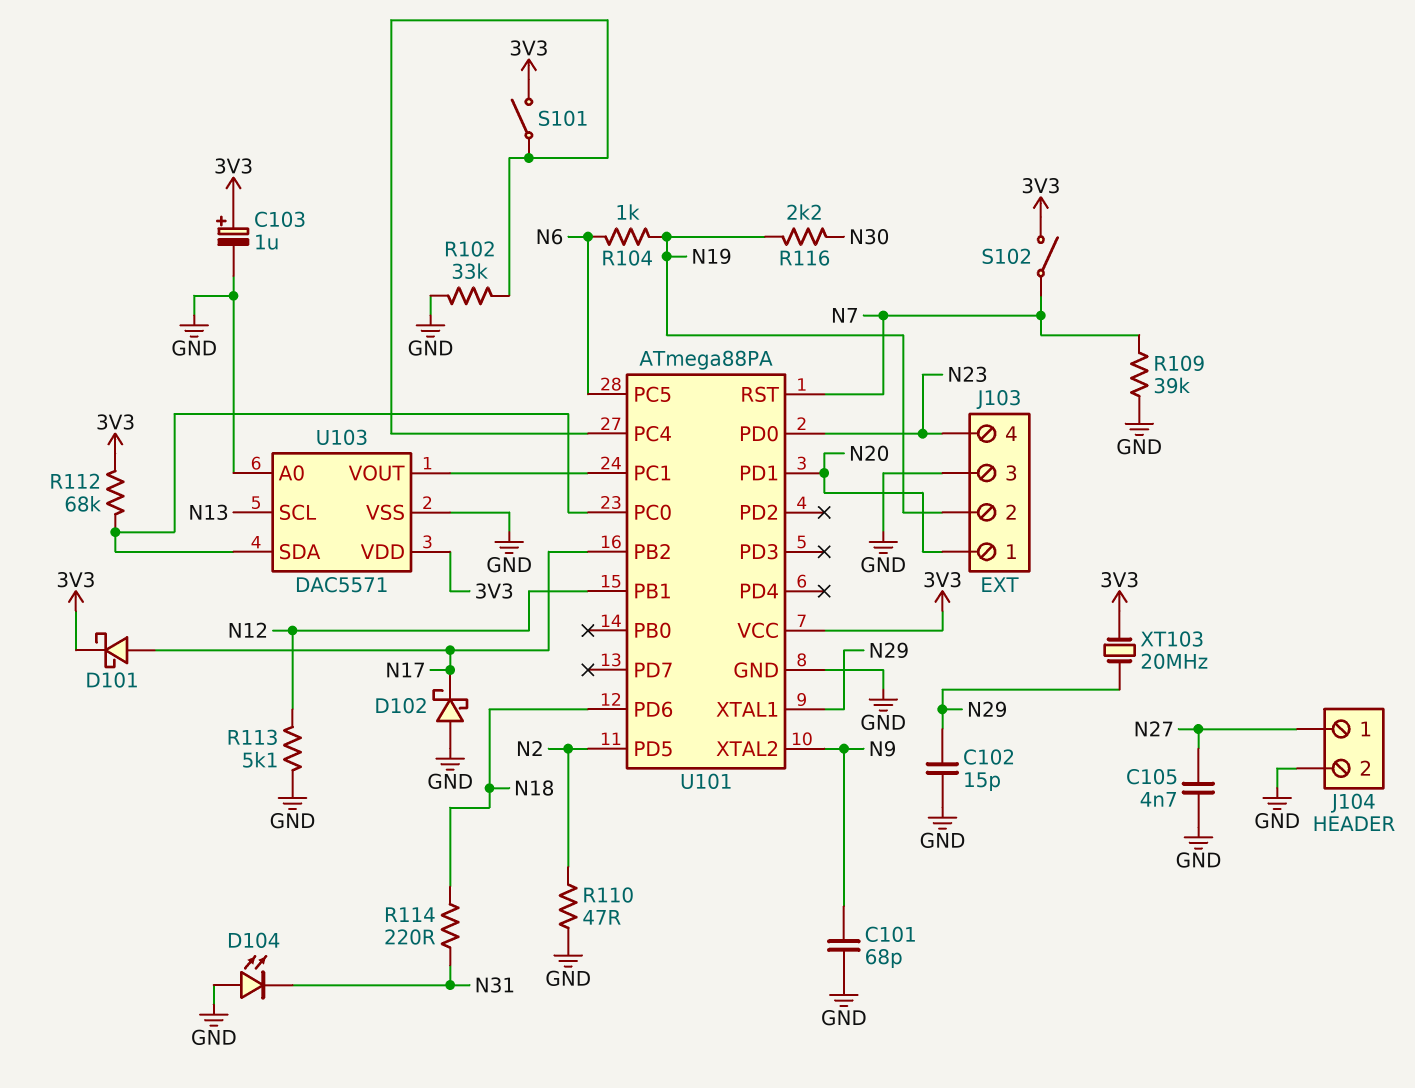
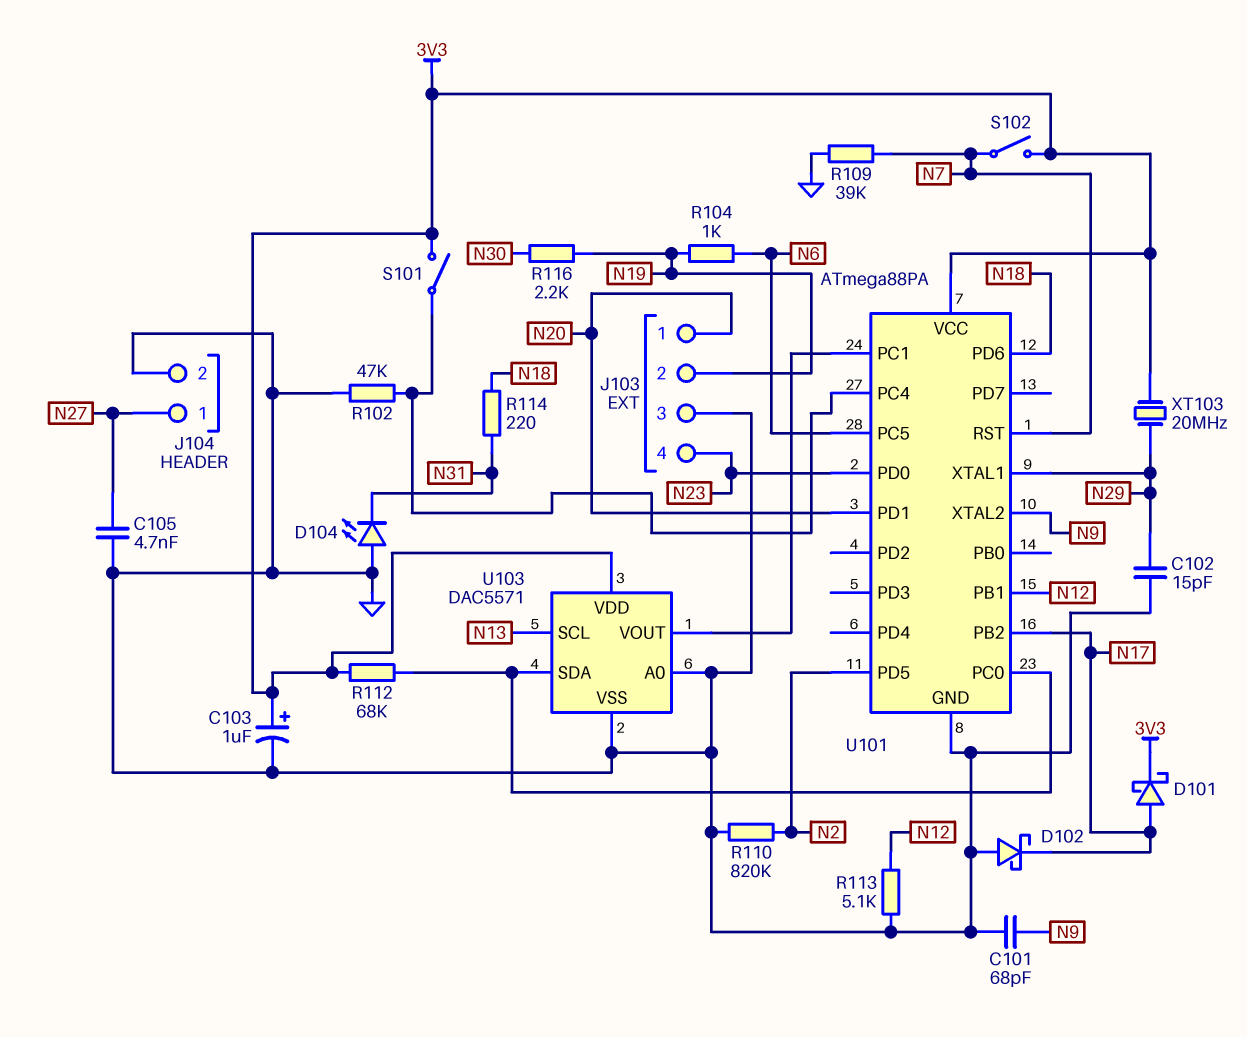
R102: 33k (GND, U101/PC4) -> 47k (GND, U101/PC4)
R110: 47 (GND, N2) -> 820k (GND, N2)

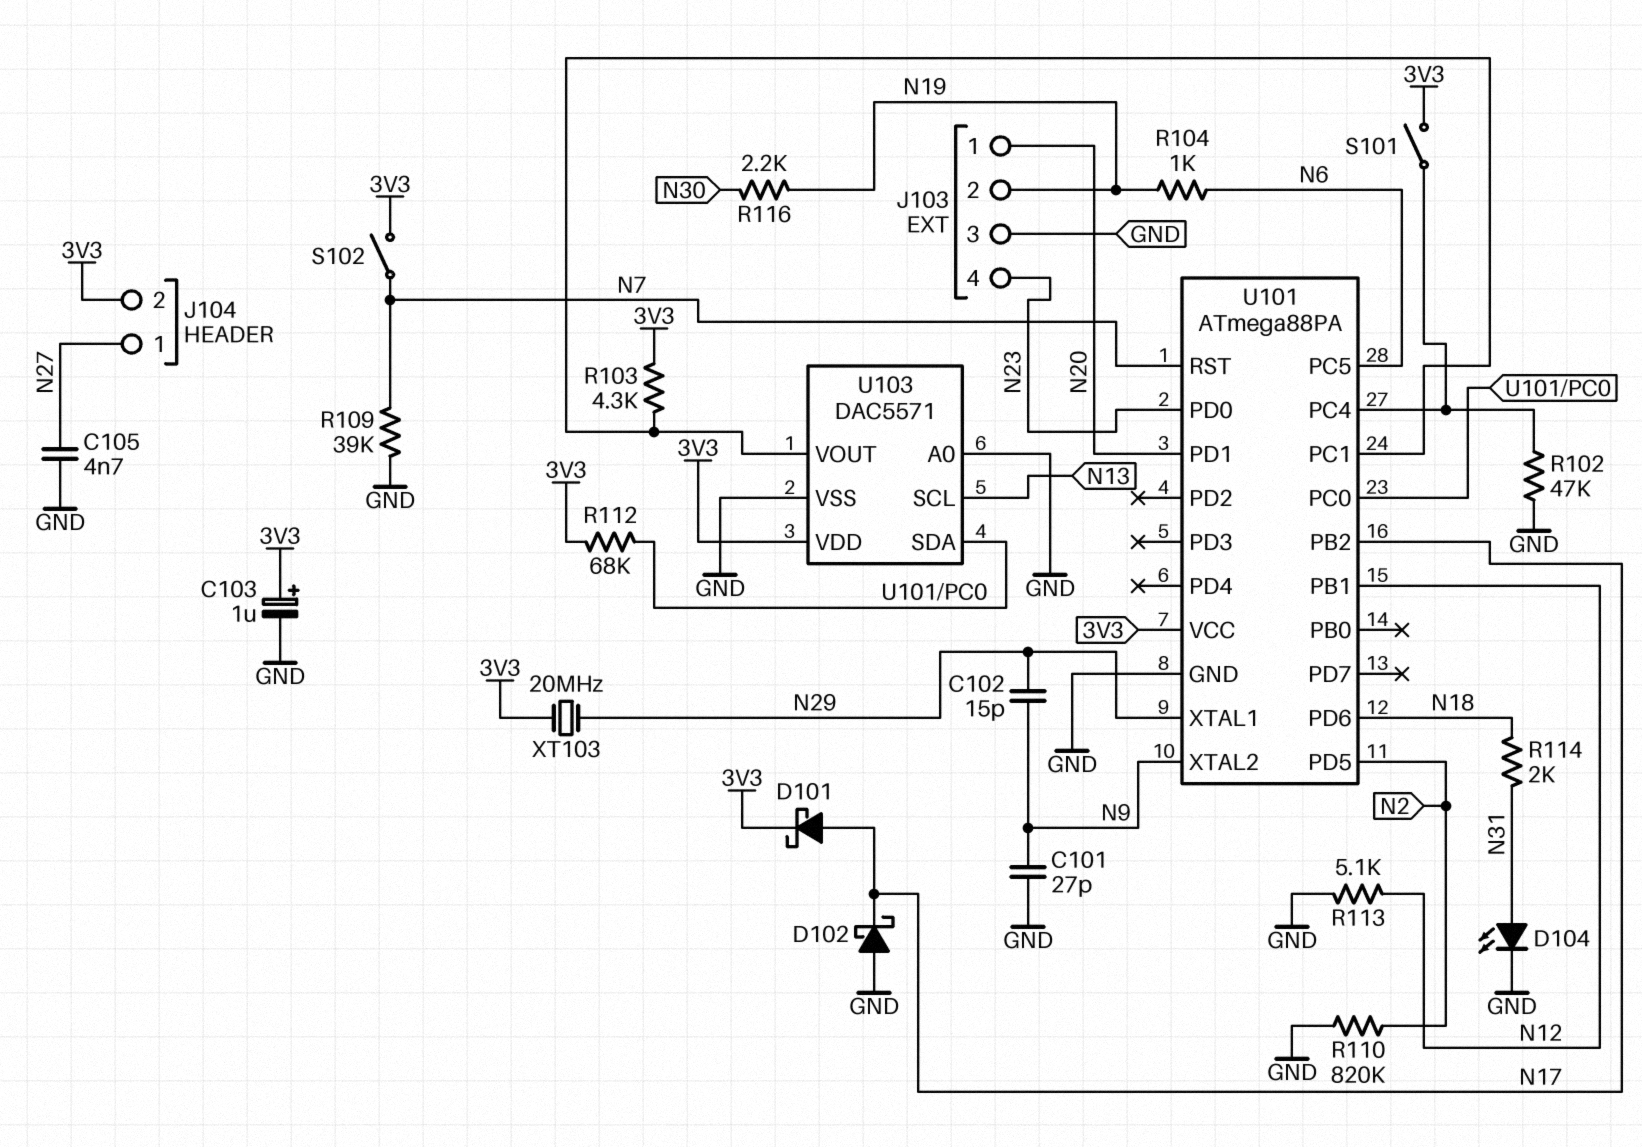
C101: 68pF (GND, N9) -> 27pF (GND, N9)
C102: 15pF (GND, N29) -> 15pF (N9, N29)
D104: LED (A GND, K N31) -> LED (A N31, K GND)
J104 pin 2: GND -> 3V3
R103: none -> 4.3k (3V3, U101/PC1)
R114: 220 (N18, N31) -> 2k (N18, N31)

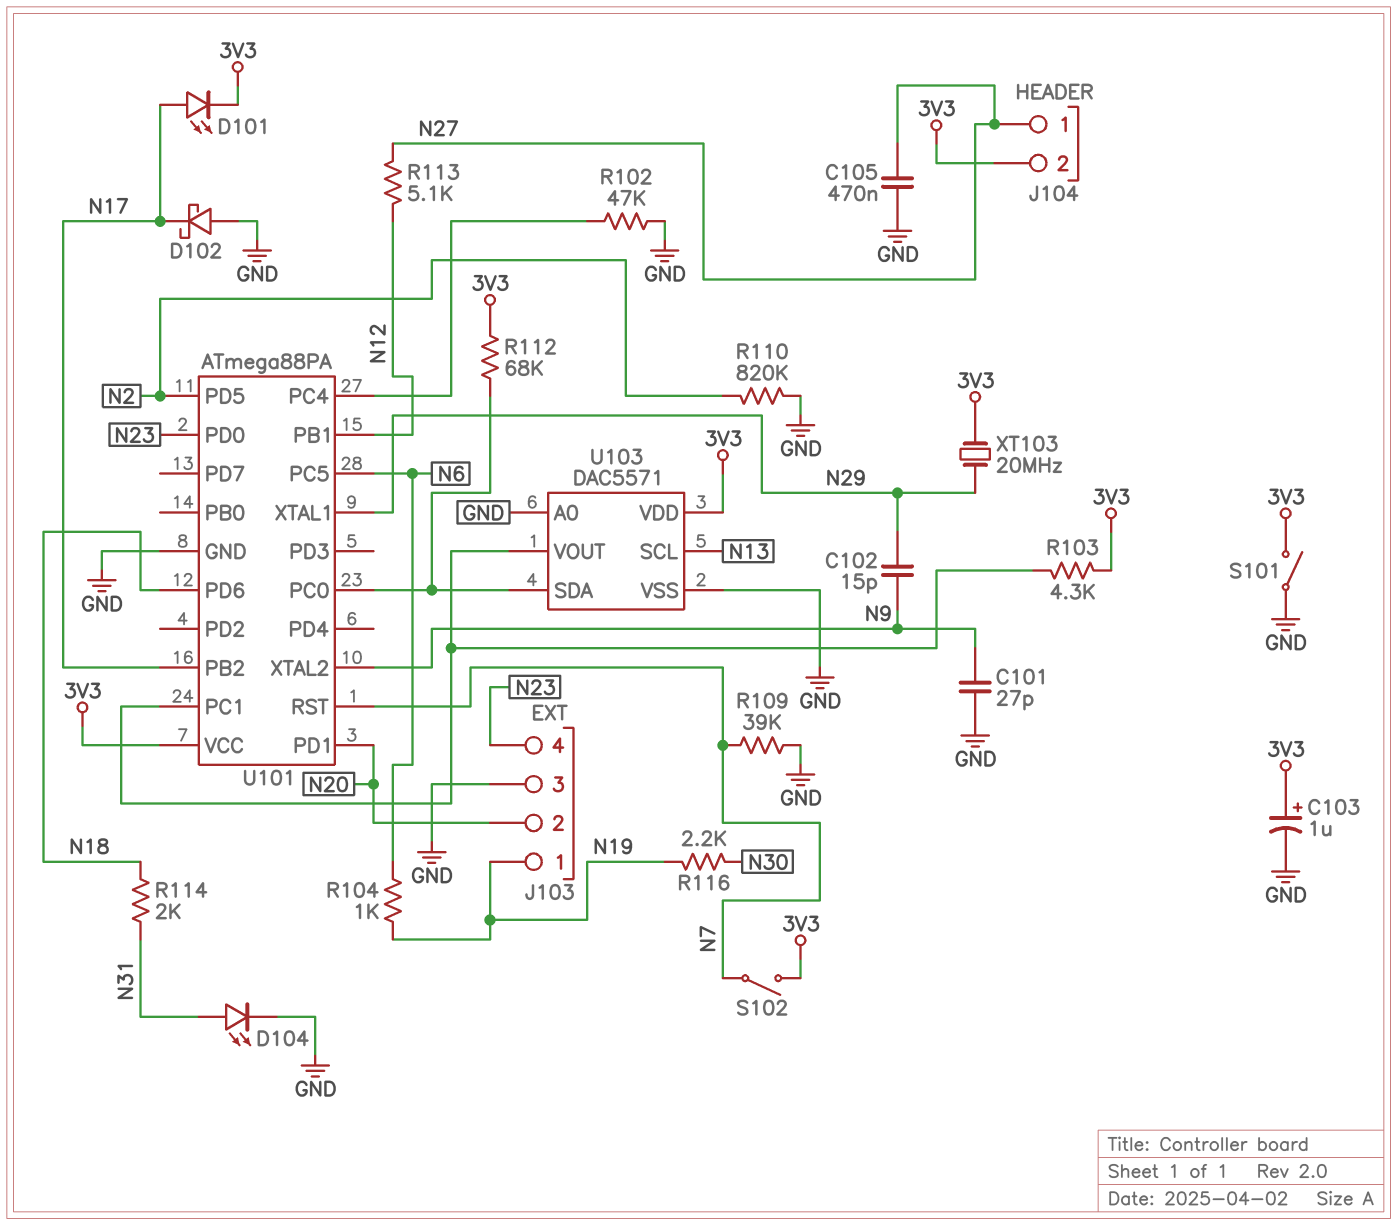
C105: 4.7nF (GND, N27) -> 470nF (GND, N27)
D101: schottky (A N17, K 3V3) -> LED (A N17, K 3V3)
J103 pin 1: N20 -> N19
J103 pin 2: N19 -> N20
R113: 5.1k (GND, N12) -> 5.1k (N12, N27)
S101: switch (3V3, U101/PC4) -> switch (3V3, GND)

